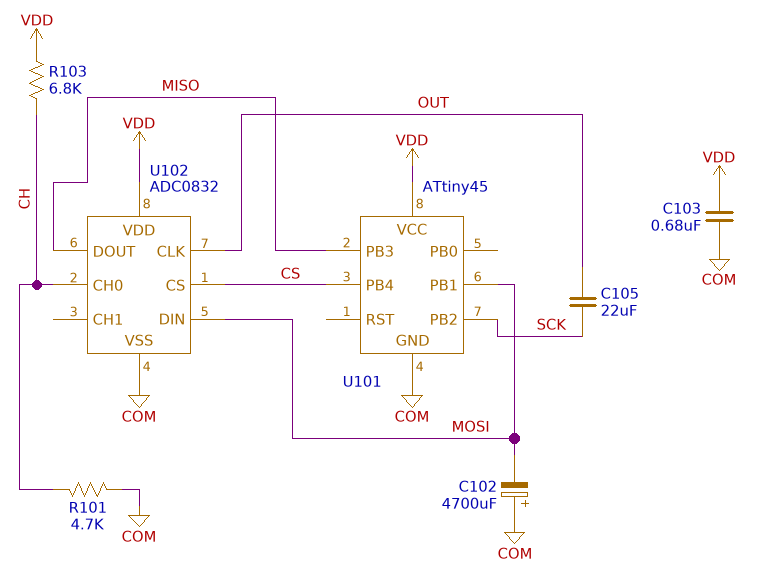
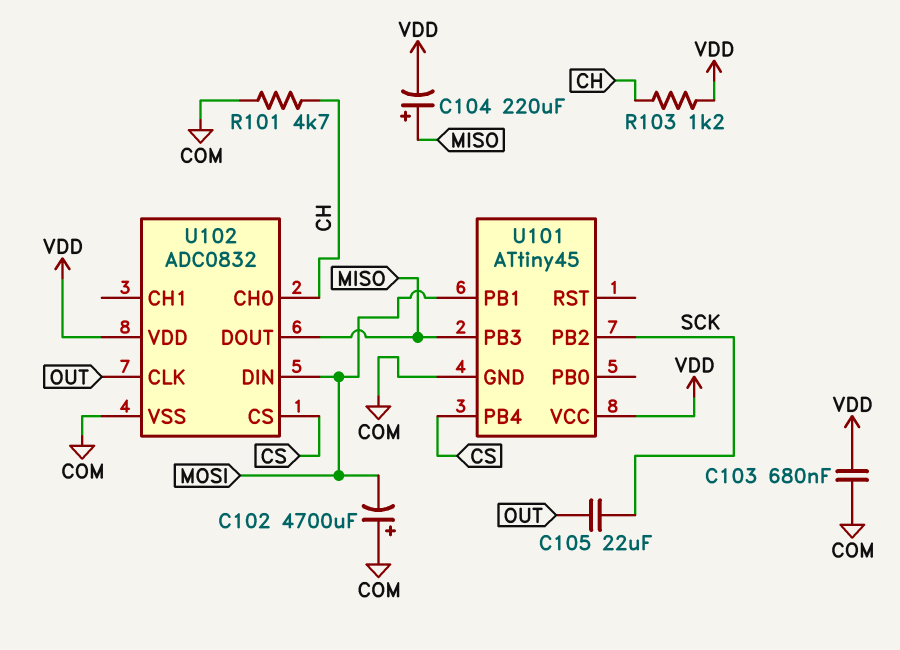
C104: none -> 220uF (plus MISO, minus VDD)
R103: 6.8k (CH, VDD) -> 1.2k (CH, VDD)

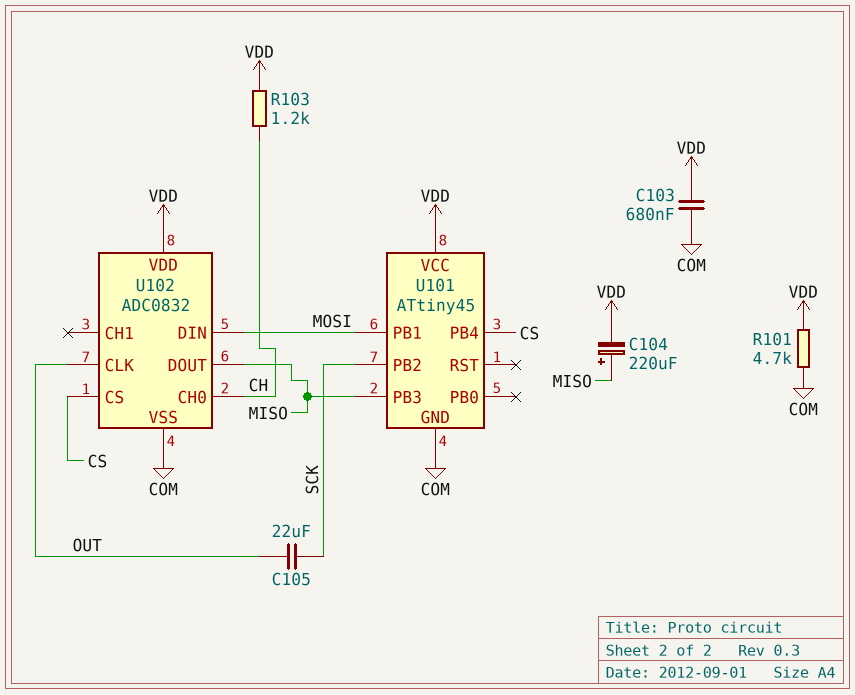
C102: 4700uF (plus COM, minus MOSI) -> none
R101: 4.7k (CH, COM) -> 4.7k (COM, VDD)

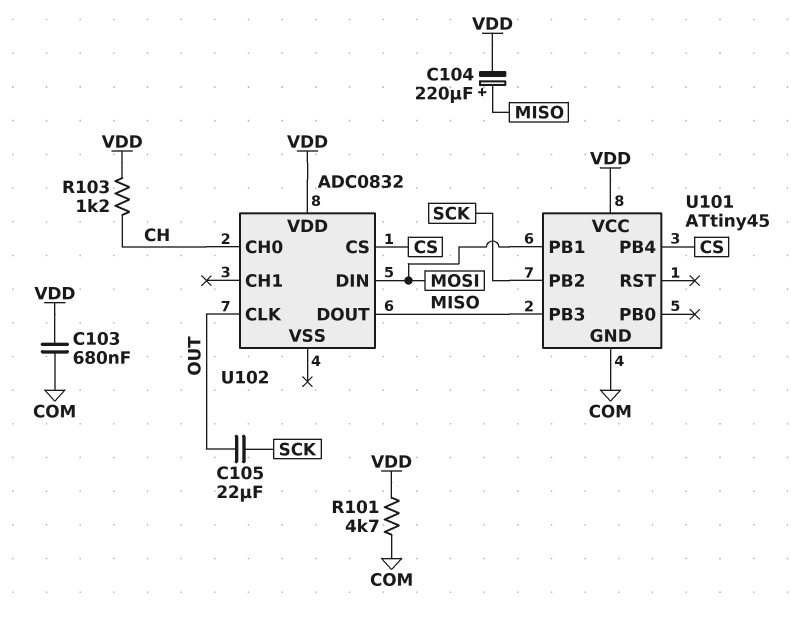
U102 pin VSS: COM -> none

